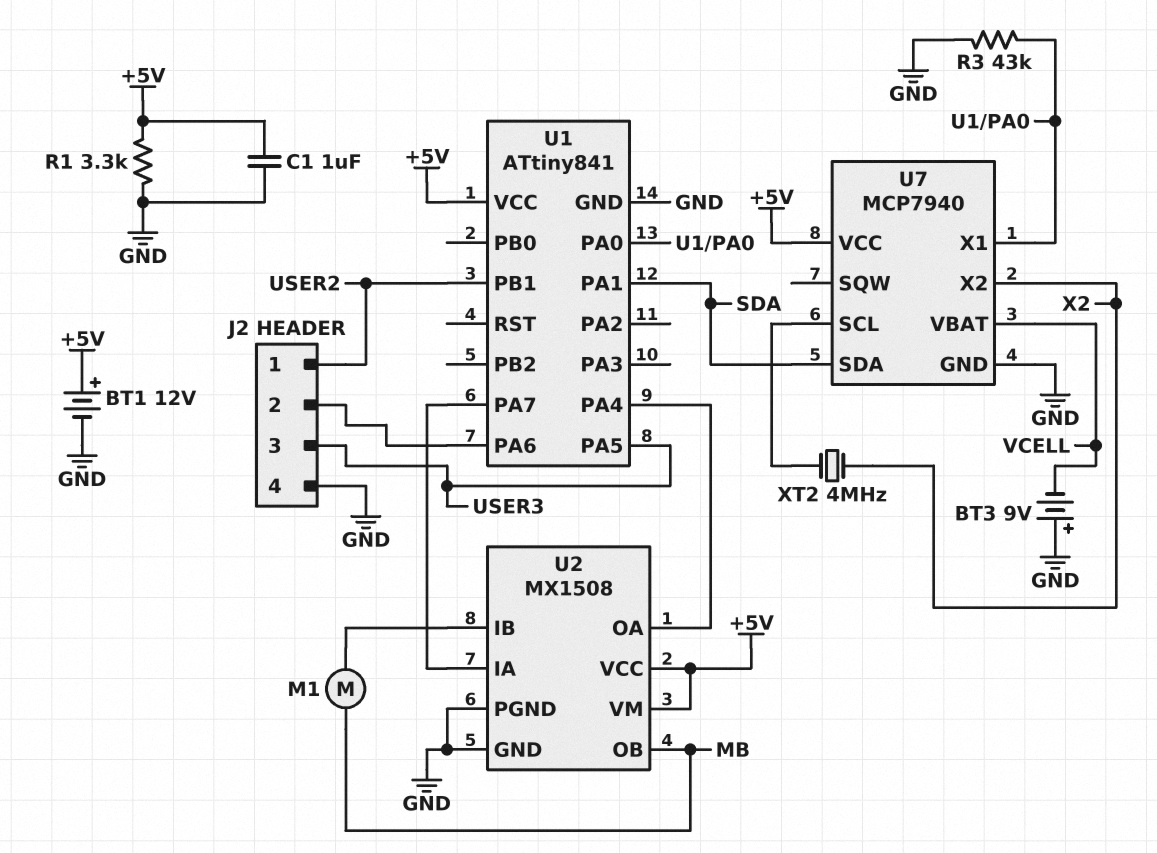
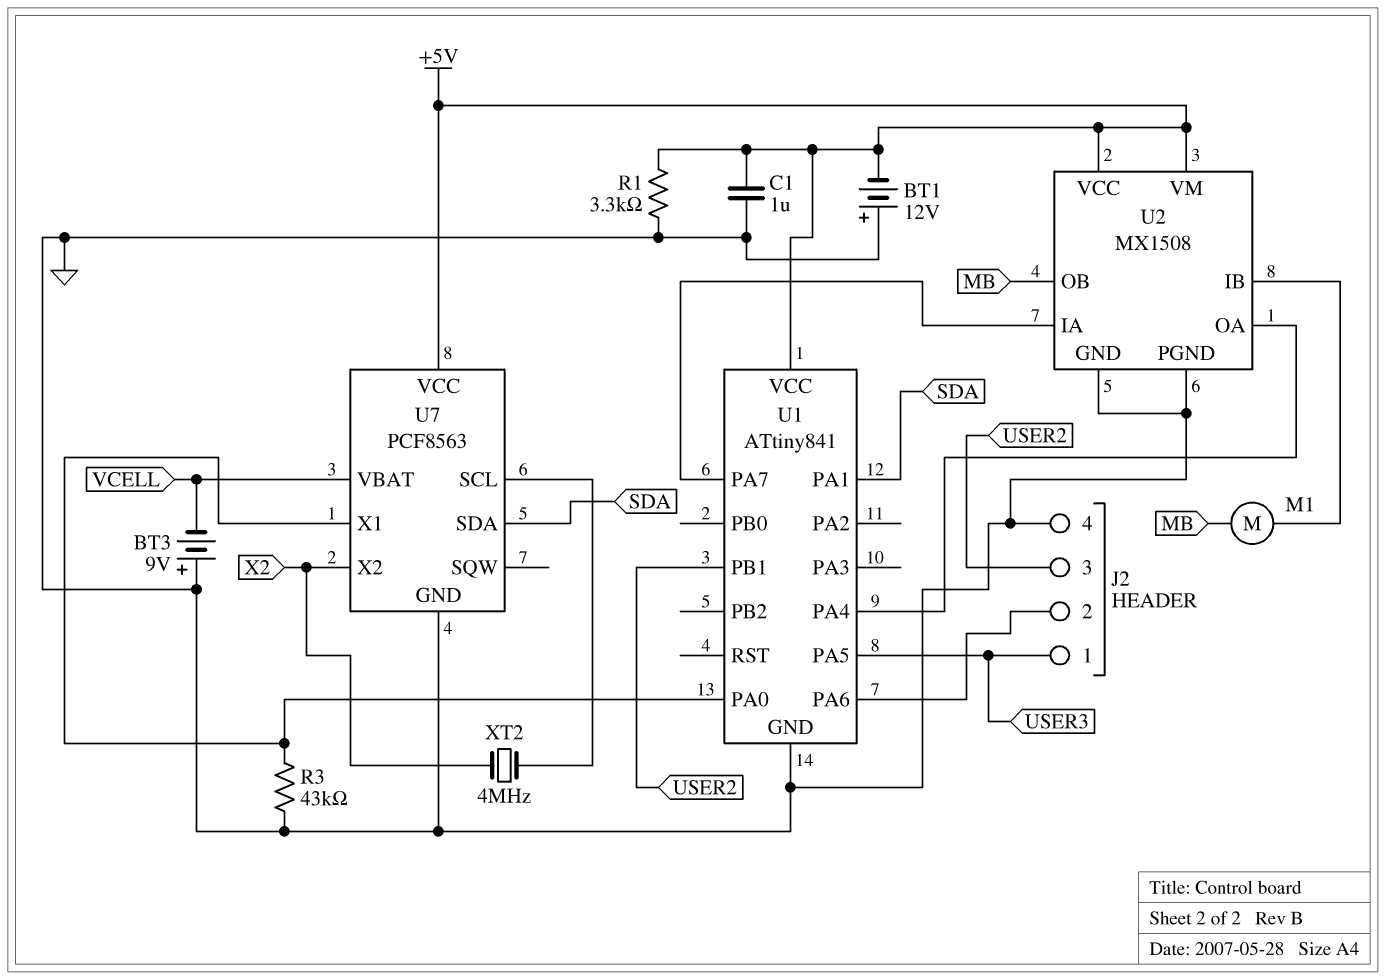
BT1: 12V (plus +5V, minus GND) -> 12V (plus GND, minus +5V)
J2 pin 1: USER2 -> USER3
J2 pin 3: USER3 -> USER2
U7: MCP7940 -> PCF8563

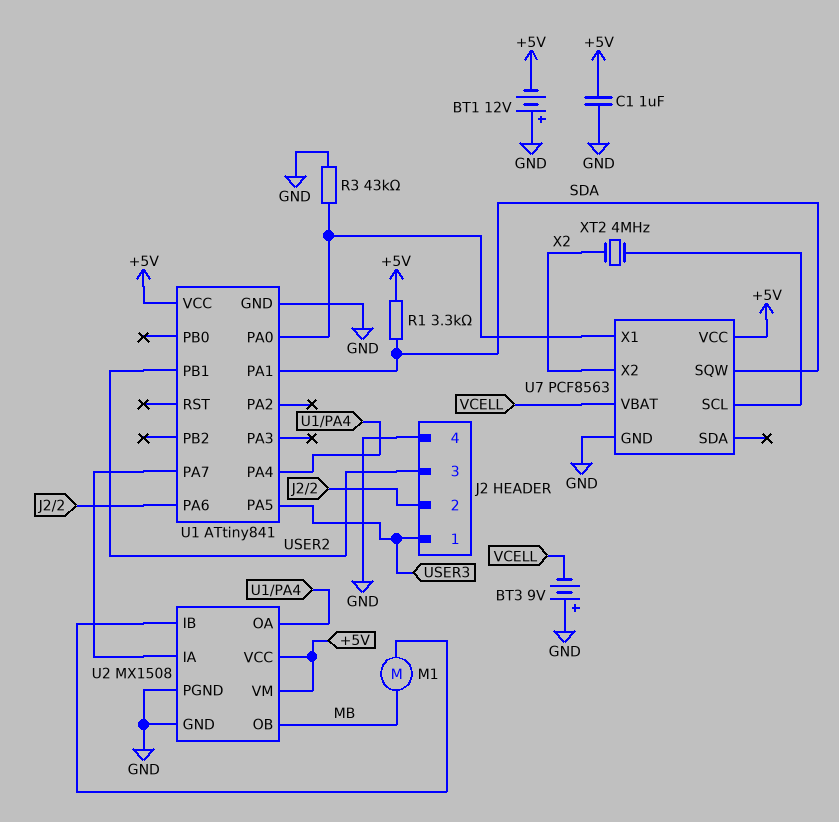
R1: 3.3k (+5V, GND) -> 3.3k (+5V, SDA)
U7 pin SDA: SDA -> none
U7 pin SQW: none -> SDA

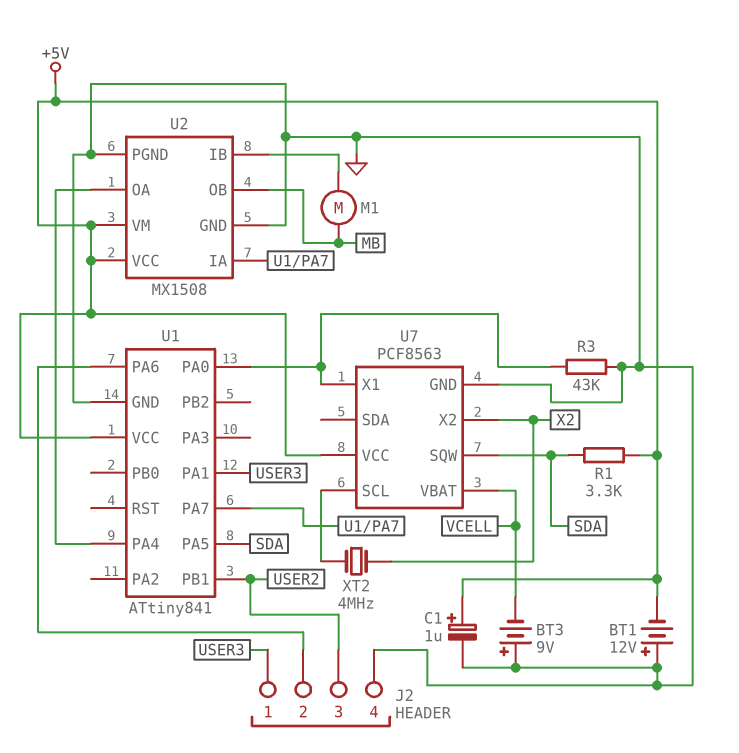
C1: 1uF (+5V, GND) -> 1uF (plus +5V, minus GND)
U1 pin PA1: SDA -> USER3
U1 pin PA5: USER3 -> SDA

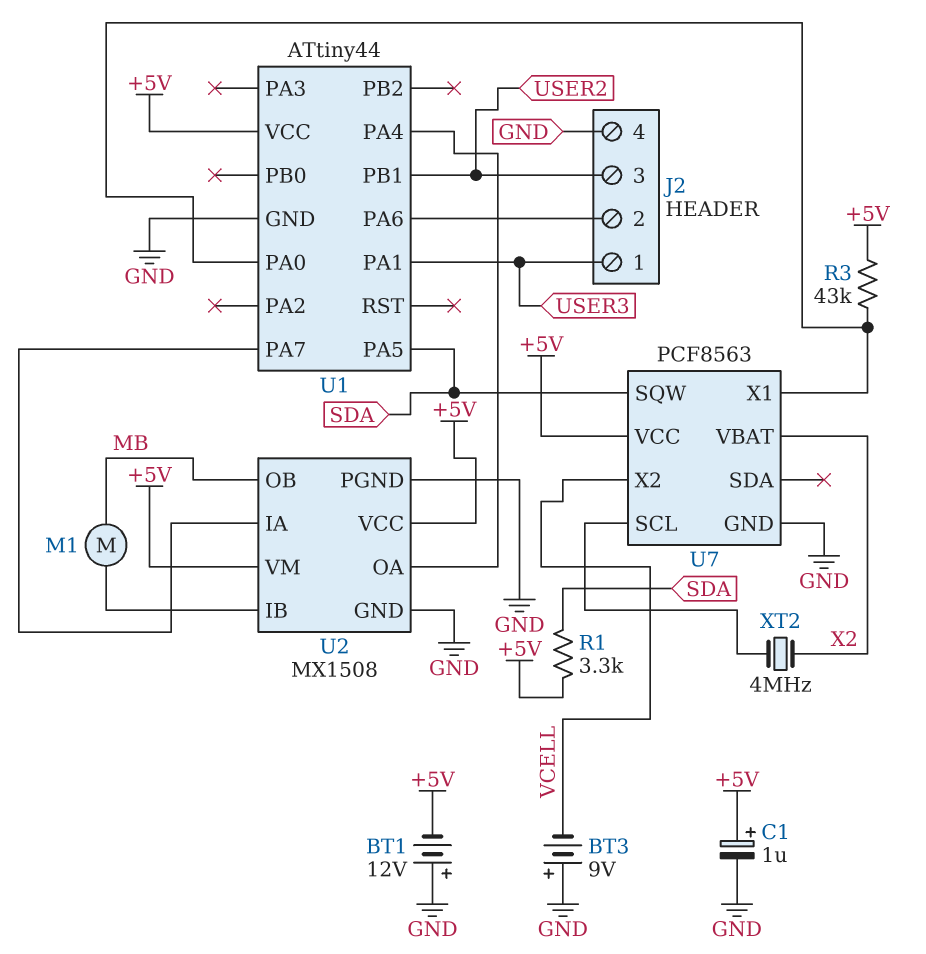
R3: 43k (GND, U1/PA0) -> 43k (+5V, U1/PA0)
U1: ATtiny841 -> ATtiny44
U7 pin VBAT: VCELL -> X2
U7 pin X2: X2 -> VCELL

